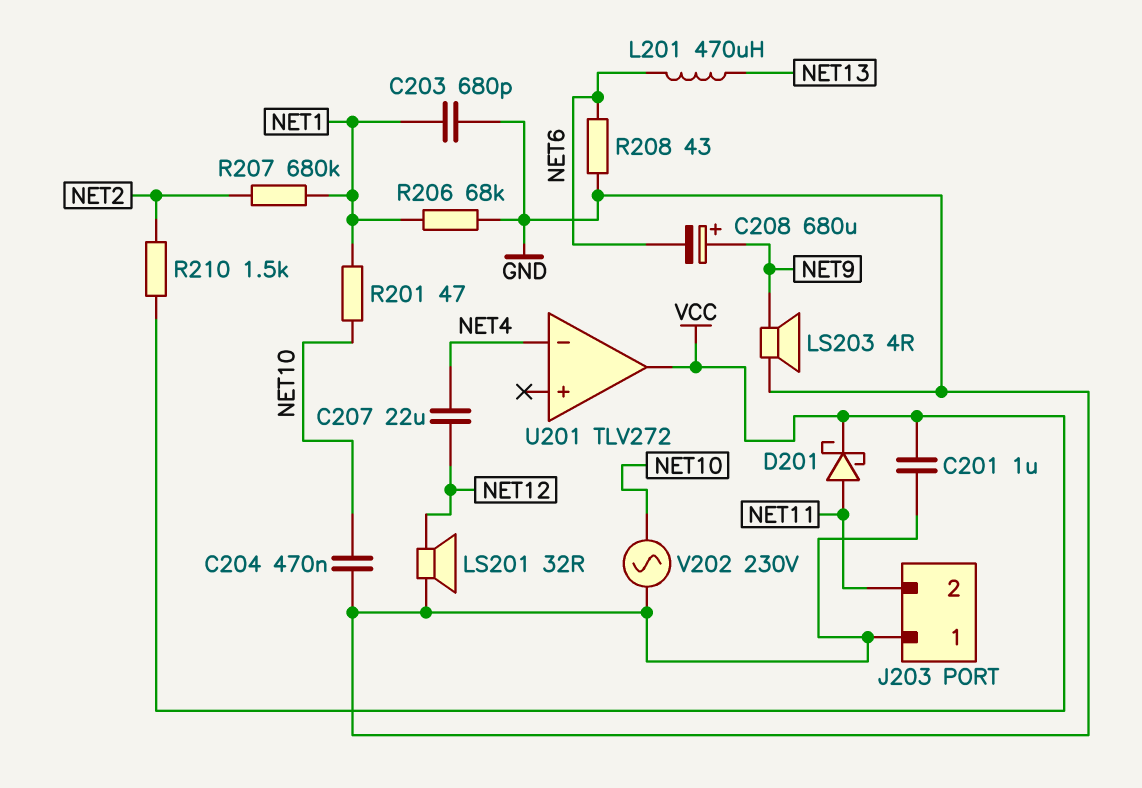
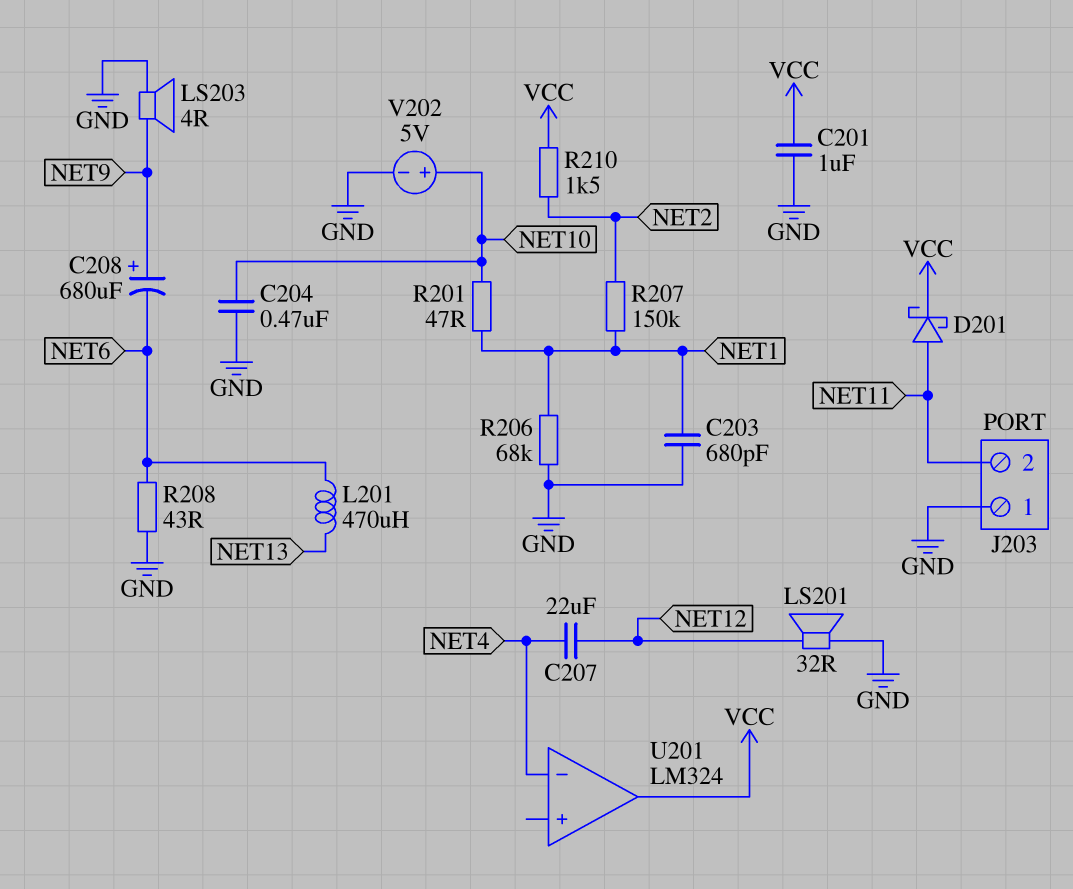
R207: 680k (NET1, NET2) -> 150k (NET1, NET2)
U201: TLV272 -> LM324
V202: AC 230V (GND, NET10) -> 5V (plus NET10, minus GND)

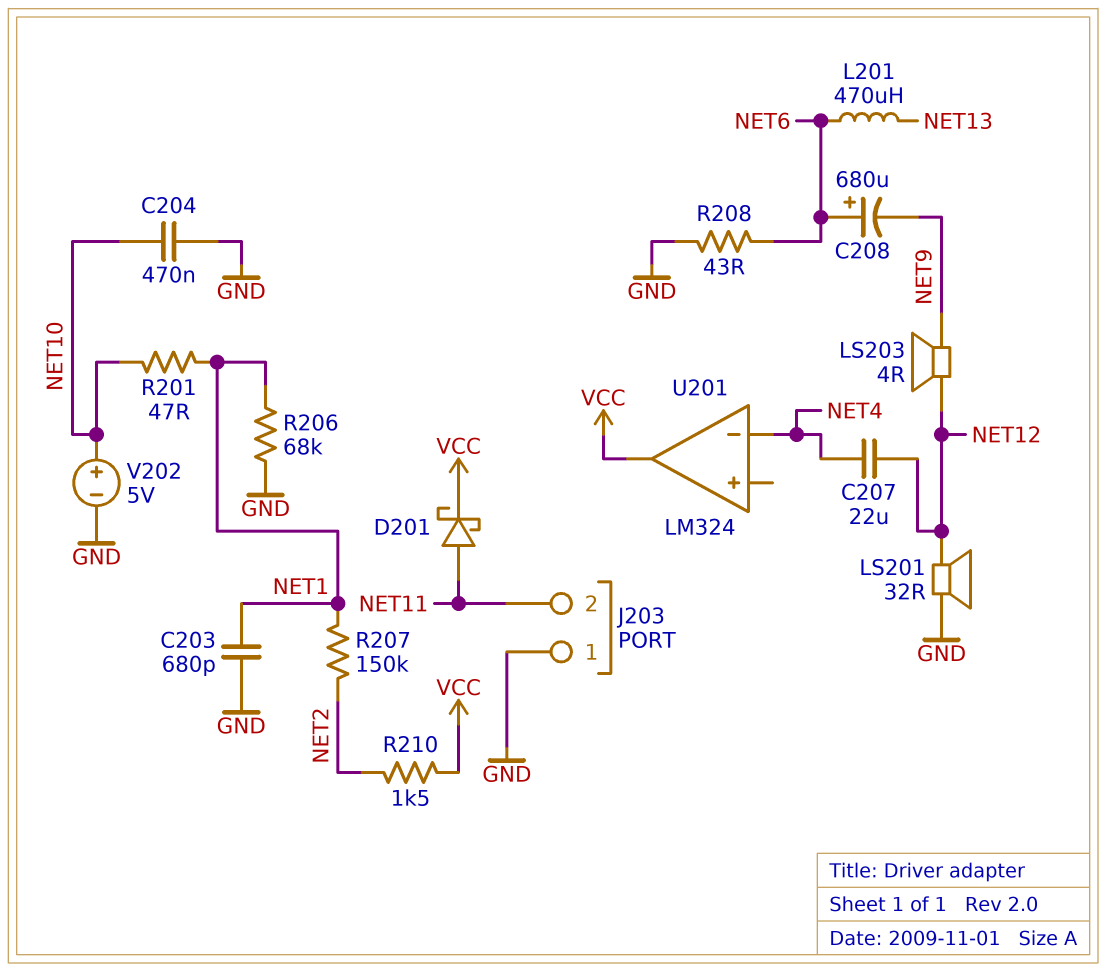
C201: 1uF (GND, VCC) -> none
C208: 680uF (plus NET9, minus NET6) -> 680uF (plus NET6, minus NET9)
LS203: speaker 4R (GND, NET9) -> speaker 4R (NET9, NET12)

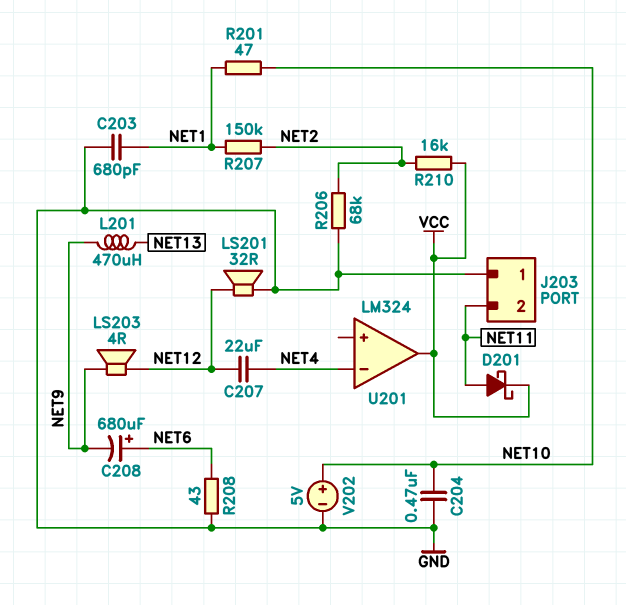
L201: 470uH (NET6, NET13) -> 470uH (NET9, NET13)
R206: 68k (GND, NET1) -> 68k (GND, NET2)
R210: 1.5k (NET2, VCC) -> 16k (NET2, VCC)

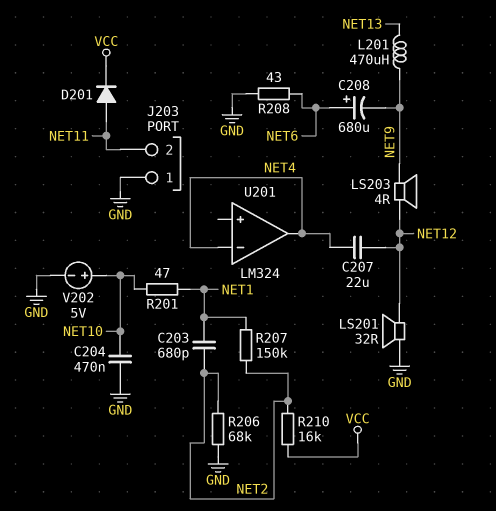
C203: 680pF (GND, NET1) -> 680pF (NET1, NET2)
D201: schottky (A NET11, K VCC) -> diode (A NET11, K VCC)
U201 pin out: VCC -> NET4

